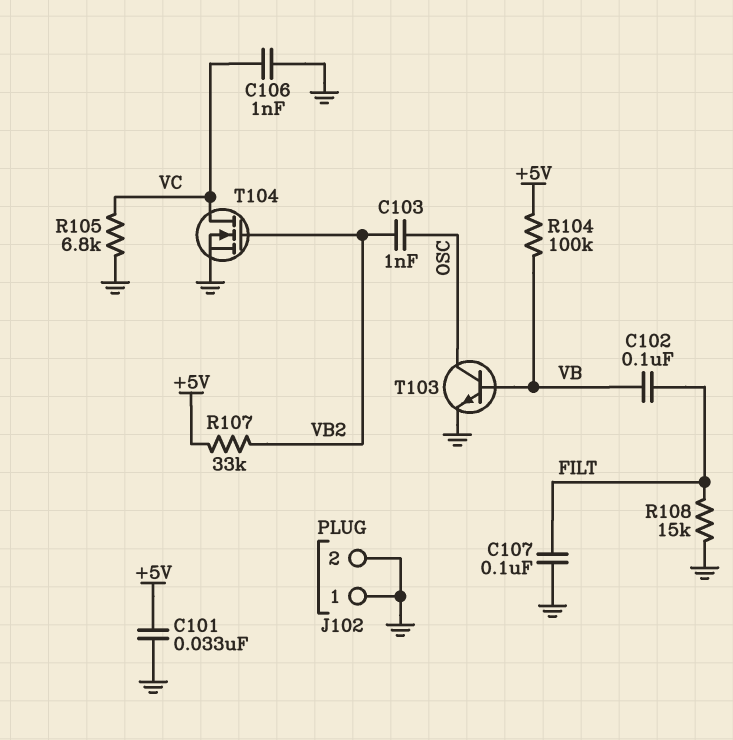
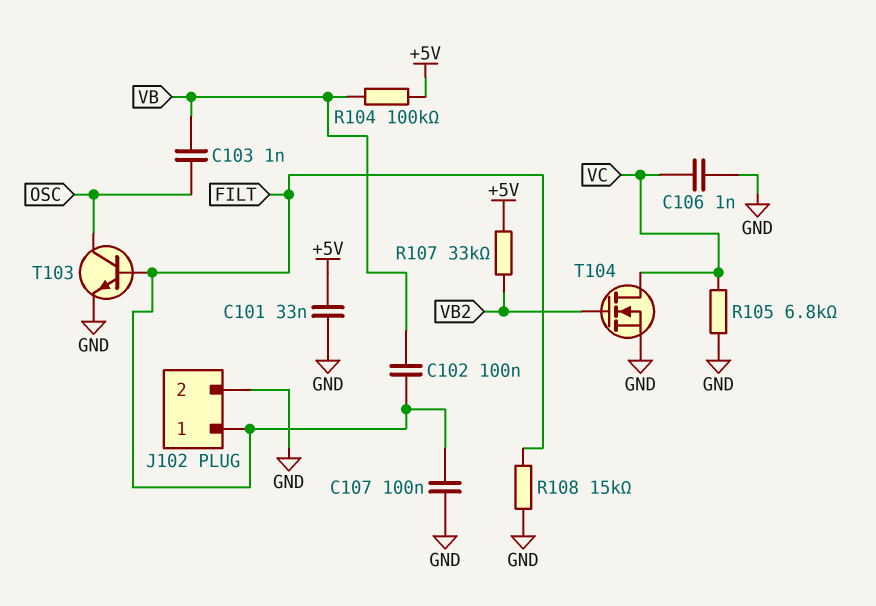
C103: 1nF (OSC, VB2) -> 1nF (OSC, VB)
J102 pin 1: GND -> FILT
T103: NPN (B VB, C OSC, E GND) -> NPN (B FILT, C OSC, E GND)

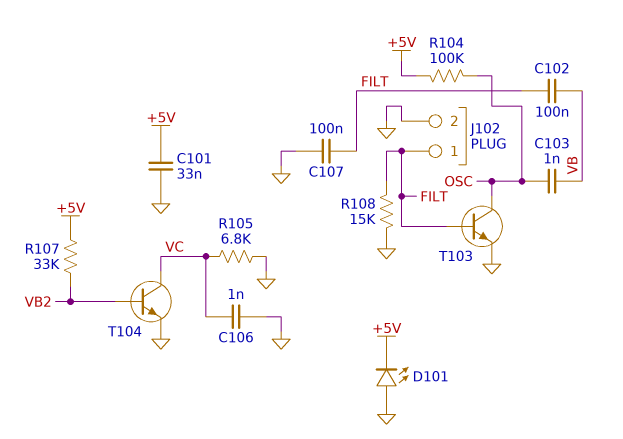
D101: none -> LED (A GND, K +5V)
R104: 100k (+5V, VB) -> 100k (+5V, OSC)
T104: NMOS (G VB2, D VC, S GND) -> NPN (B VB2, C VC, E GND)

